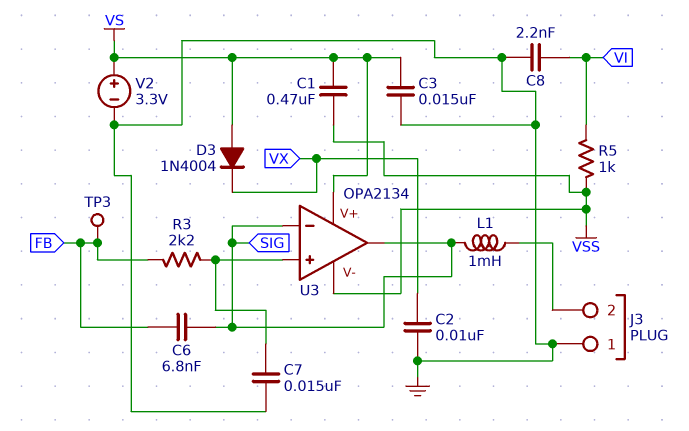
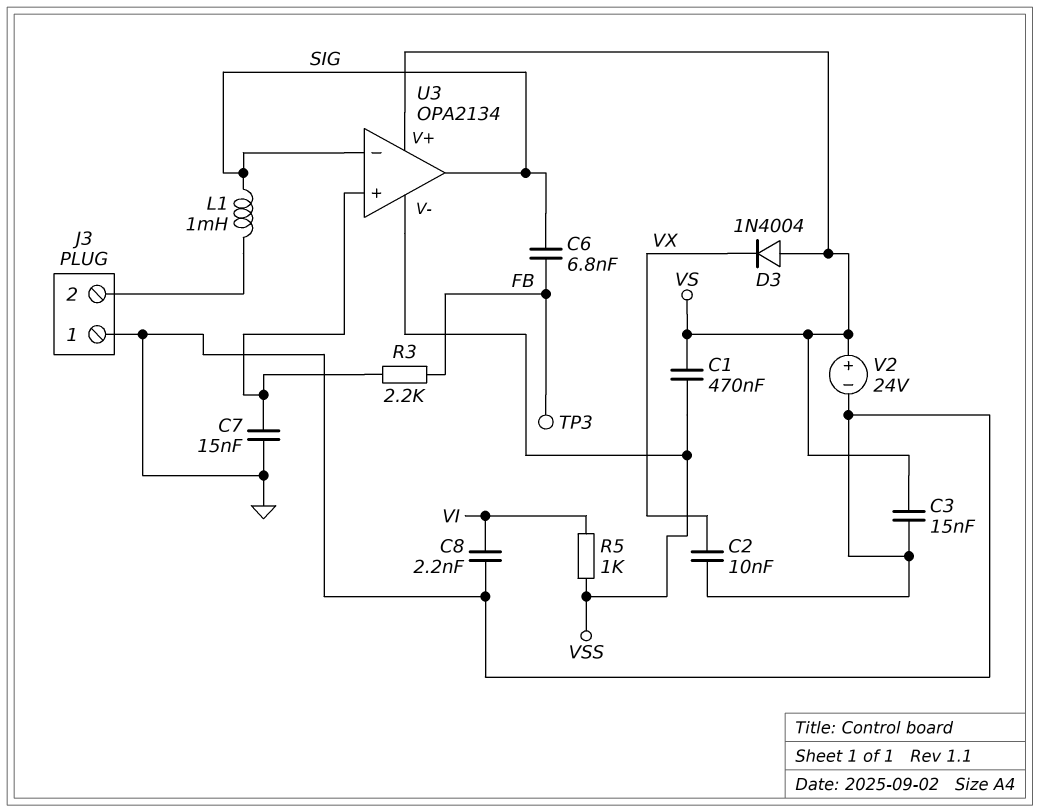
V2: 3.3V (plus VS, minus GND) -> 24V (plus VS, minus GND)

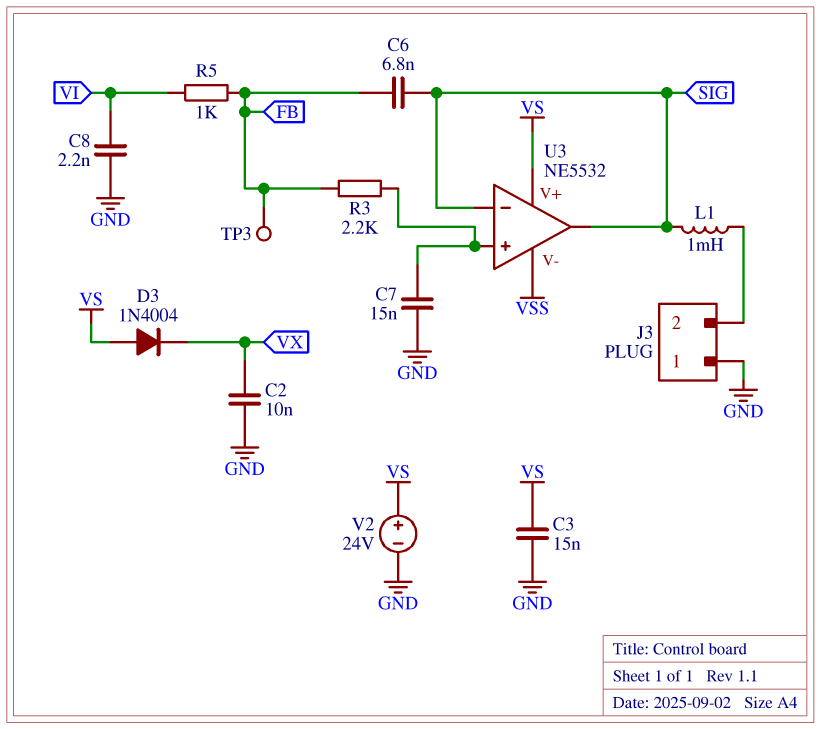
C1: 470nF (VS, VSS) -> none
R5: 1k (VI, VSS) -> 1k (FB, VI)
U3: OPA2134 -> NE5532

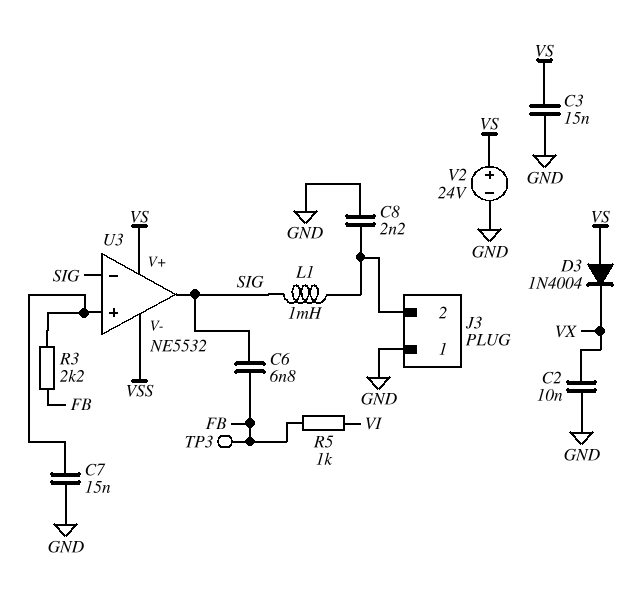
C8: 2.2nF (GND, VI) -> 2.2nF (GND, J3/2)

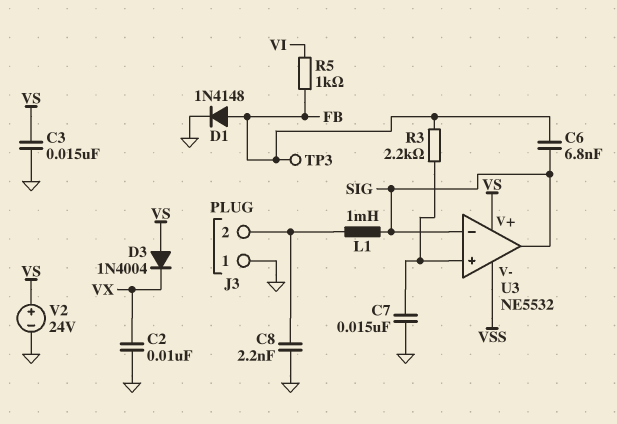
D1: none -> diode 1N4148 (A FB, K GND)

